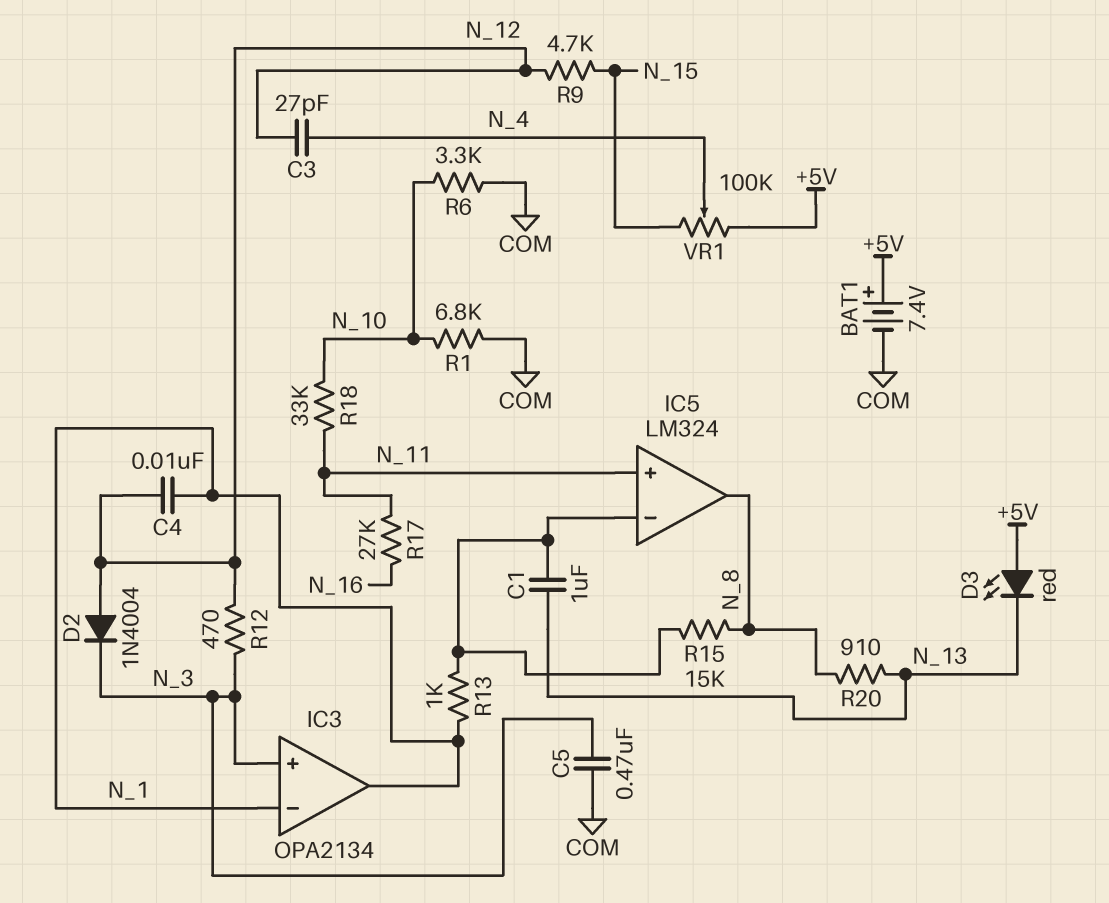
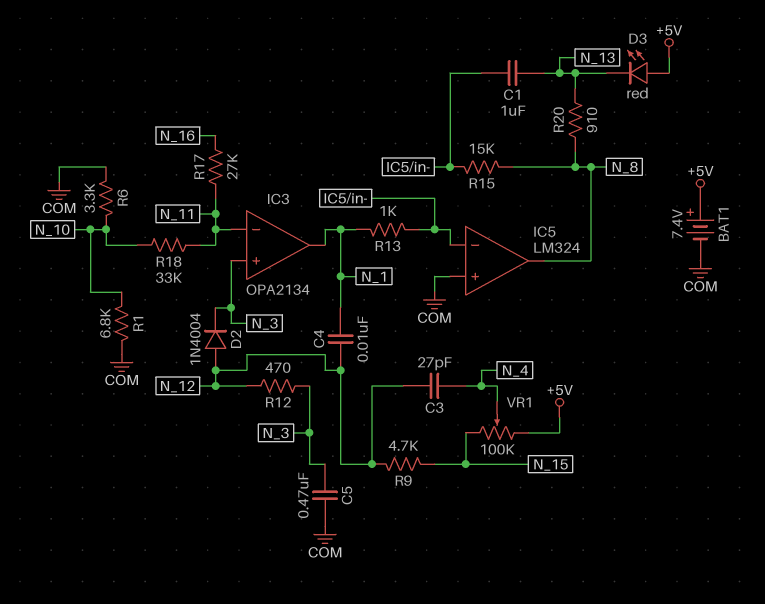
IC3 pin in-: N_1 -> N_11
IC5 pin in+: N_11 -> COM

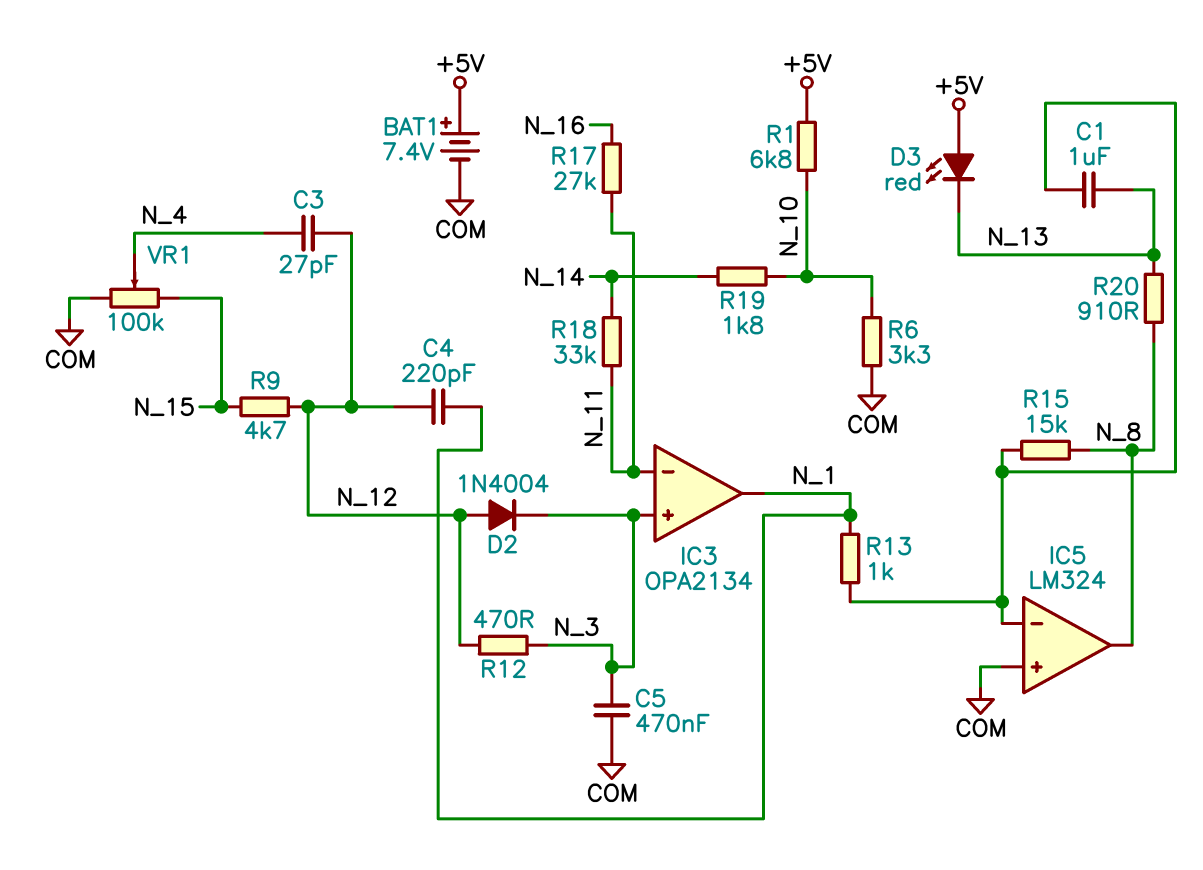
C4: 10nF (N_1, N_12) -> 220pF (N_1, N_12)
R1: 6.8k (COM, N_10) -> 6.8k (+5V, N_10)
R18: 33k (N_10, N_11) -> 33k (N_11, N_14)
R19: none -> 1.8k (N_10, N_14)
VR1: 100k (+5V, N_15, wiper N_4) -> 100k (COM, N_15, wiper N_4)

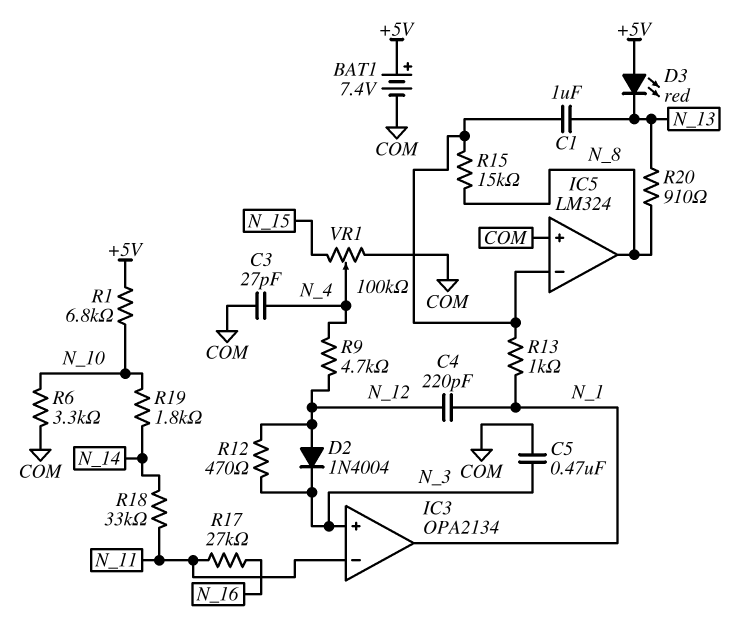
C3: 27pF (N_4, N_12) -> 27pF (COM, N_4)
R9: 4.7k (N_12, N_15) -> 4.7k (N_4, N_12)

